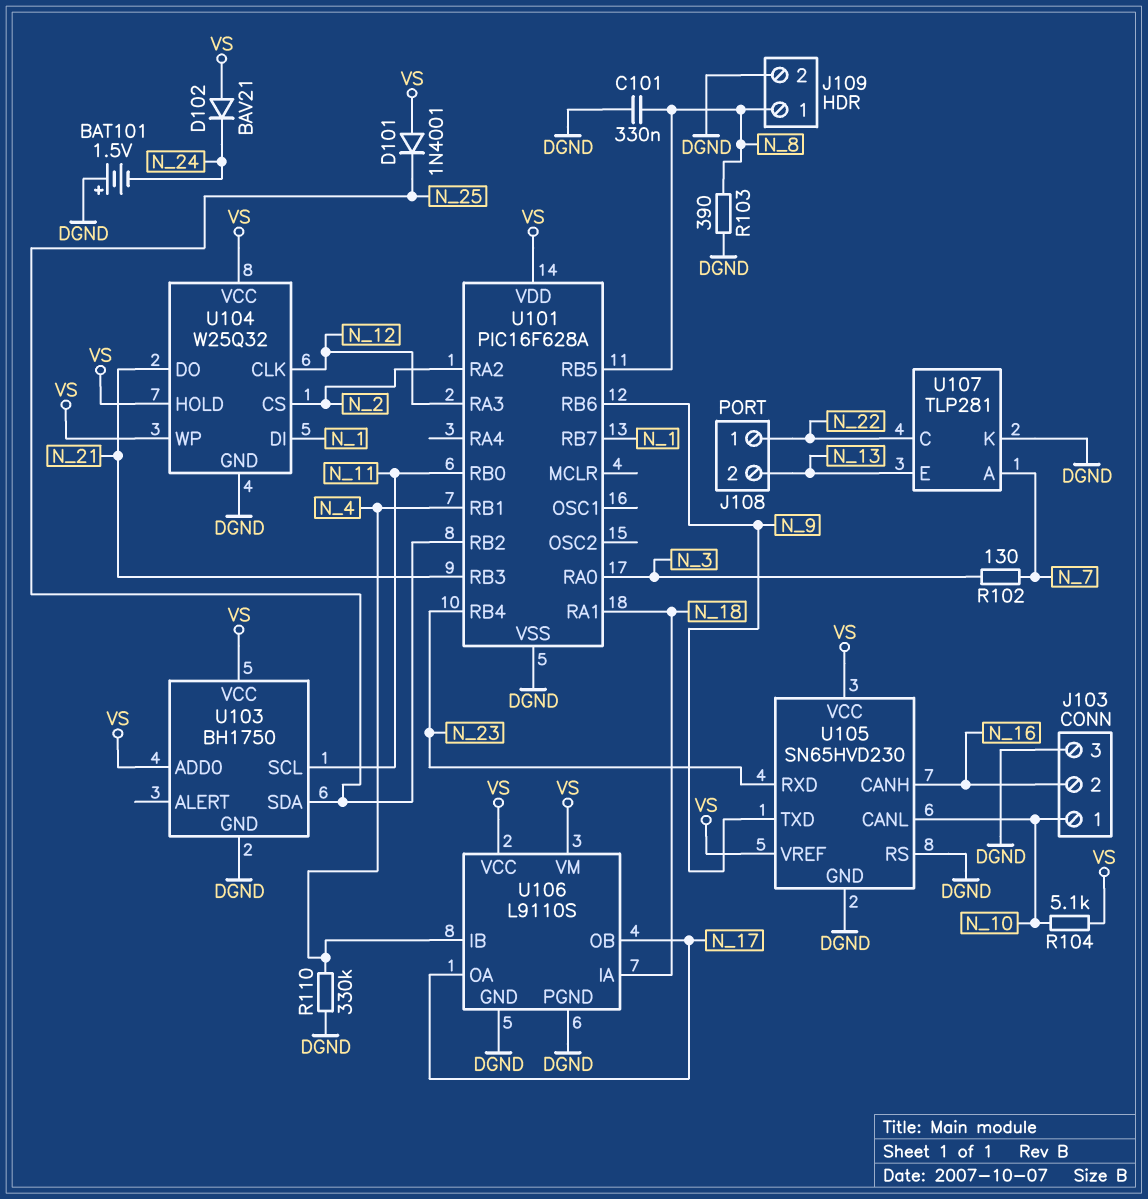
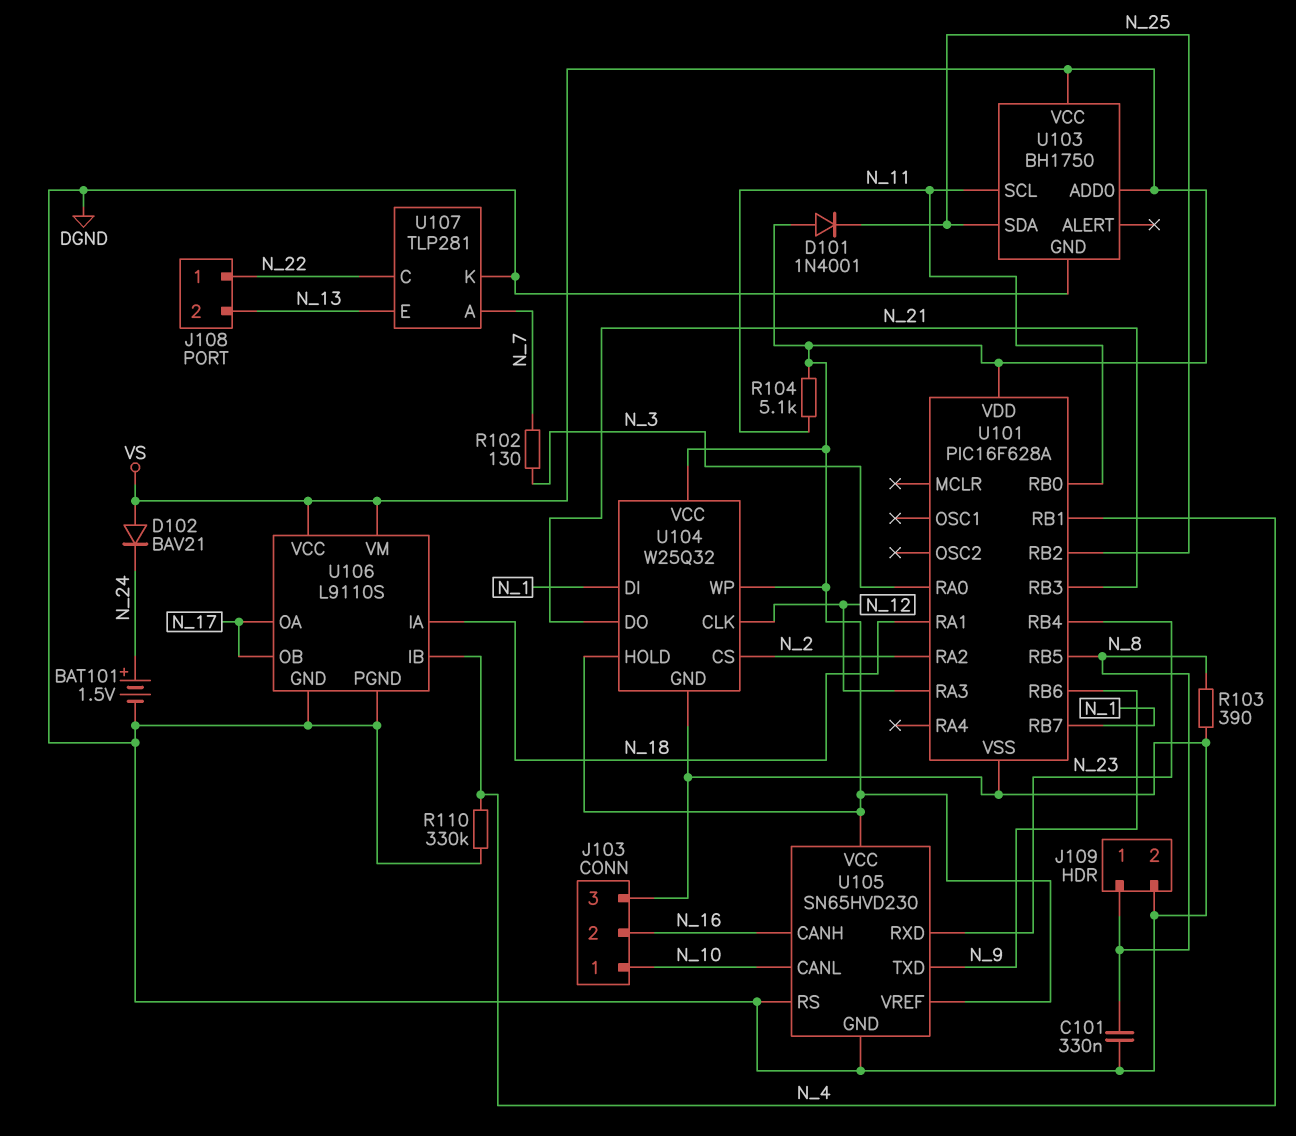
BAT101: 1.5V (plus DGND, minus N_24) -> 1.5V (plus N_24, minus DGND)
R104: 5.1k (N_10, VS) -> 5.1k (N_11, VS)

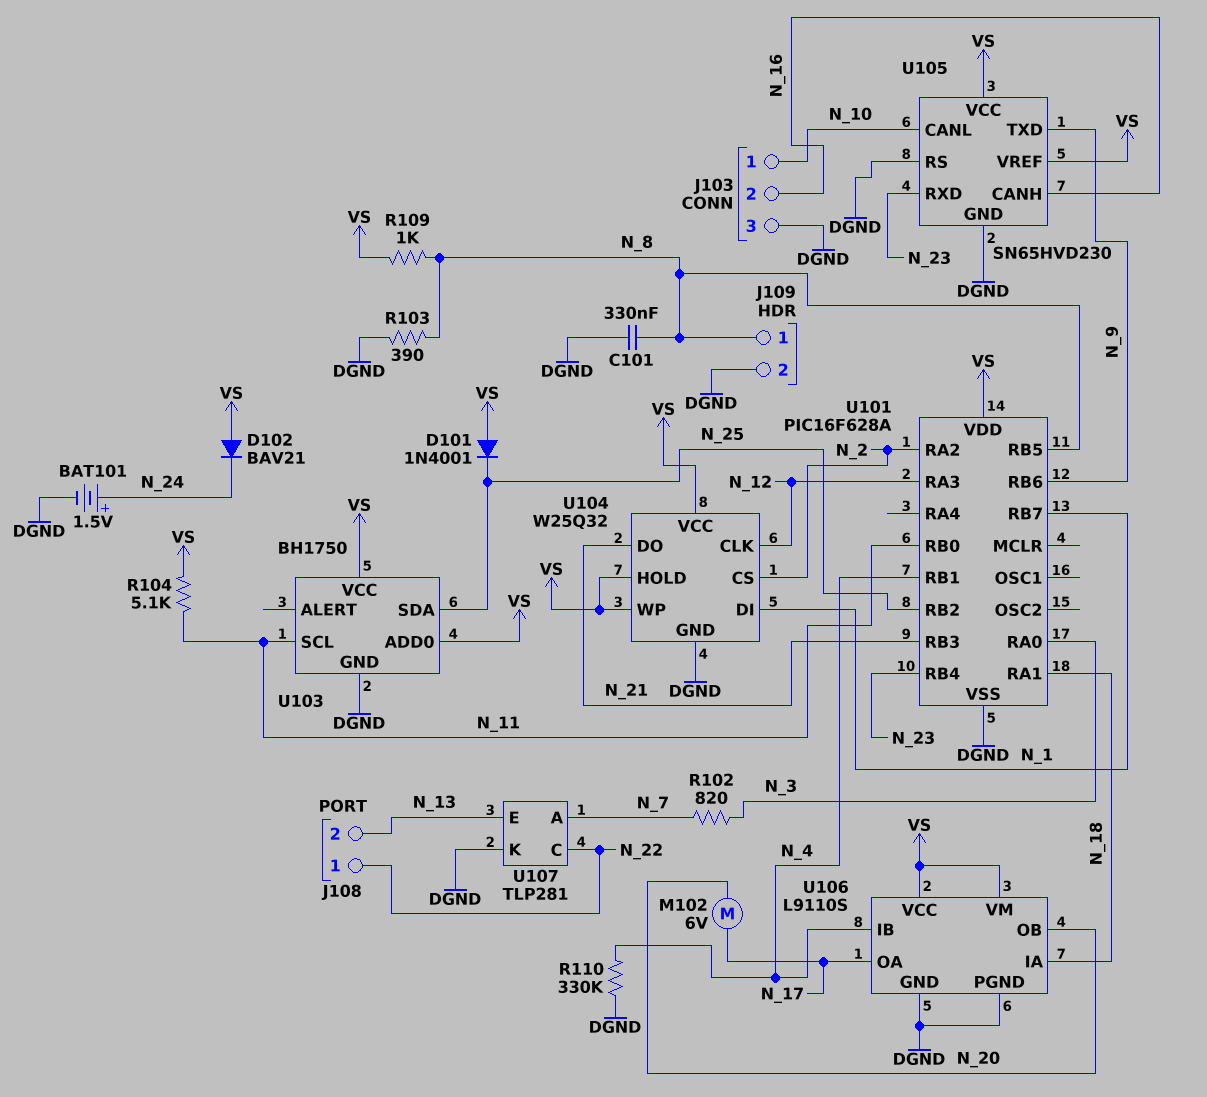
M102: none -> motor 6V (N_17, N_20)
R102: 130 (N_3, N_7) -> 820 (N_3, N_7)
R109: none -> 1k (N_8, VS)
U106 pin OB: N_17 -> N_20

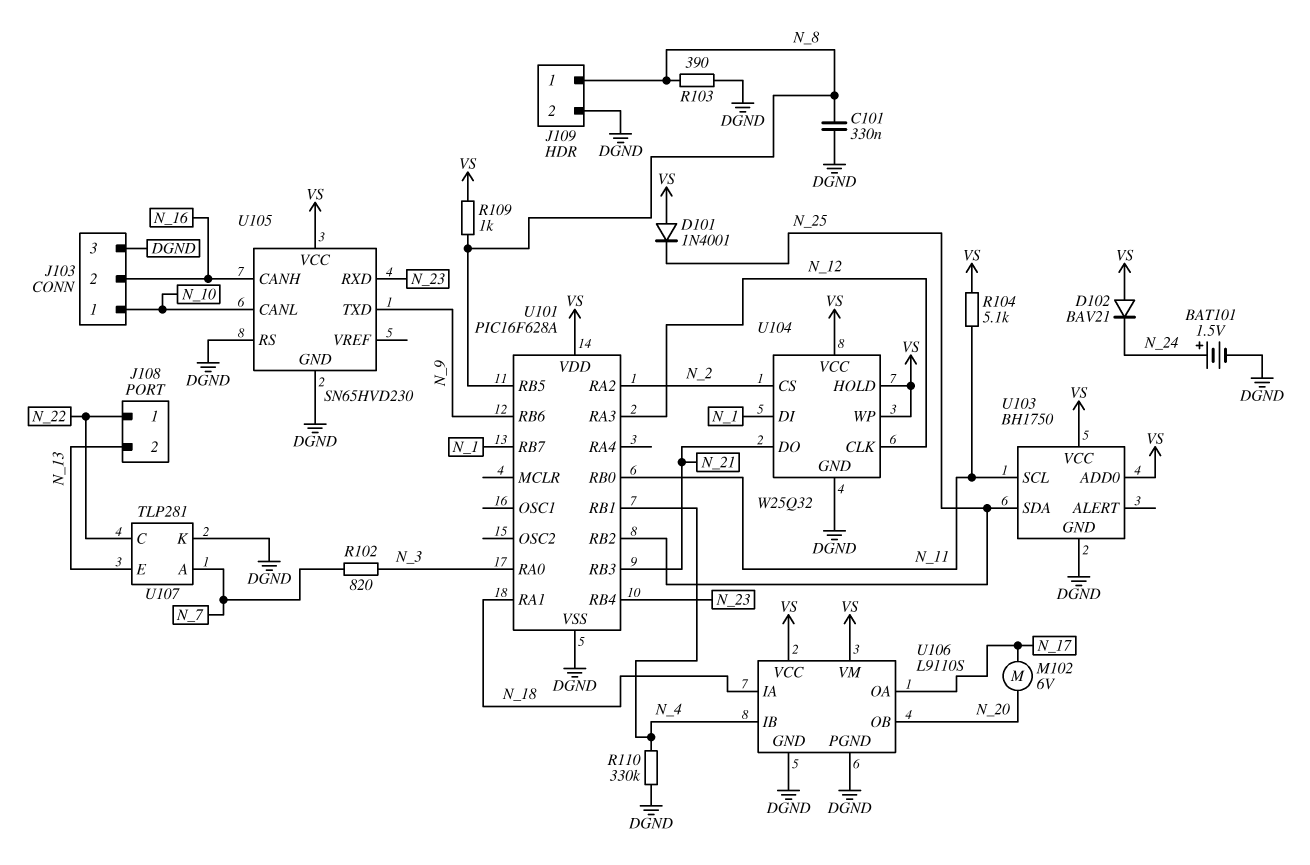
U105 pin VREF: VS -> none

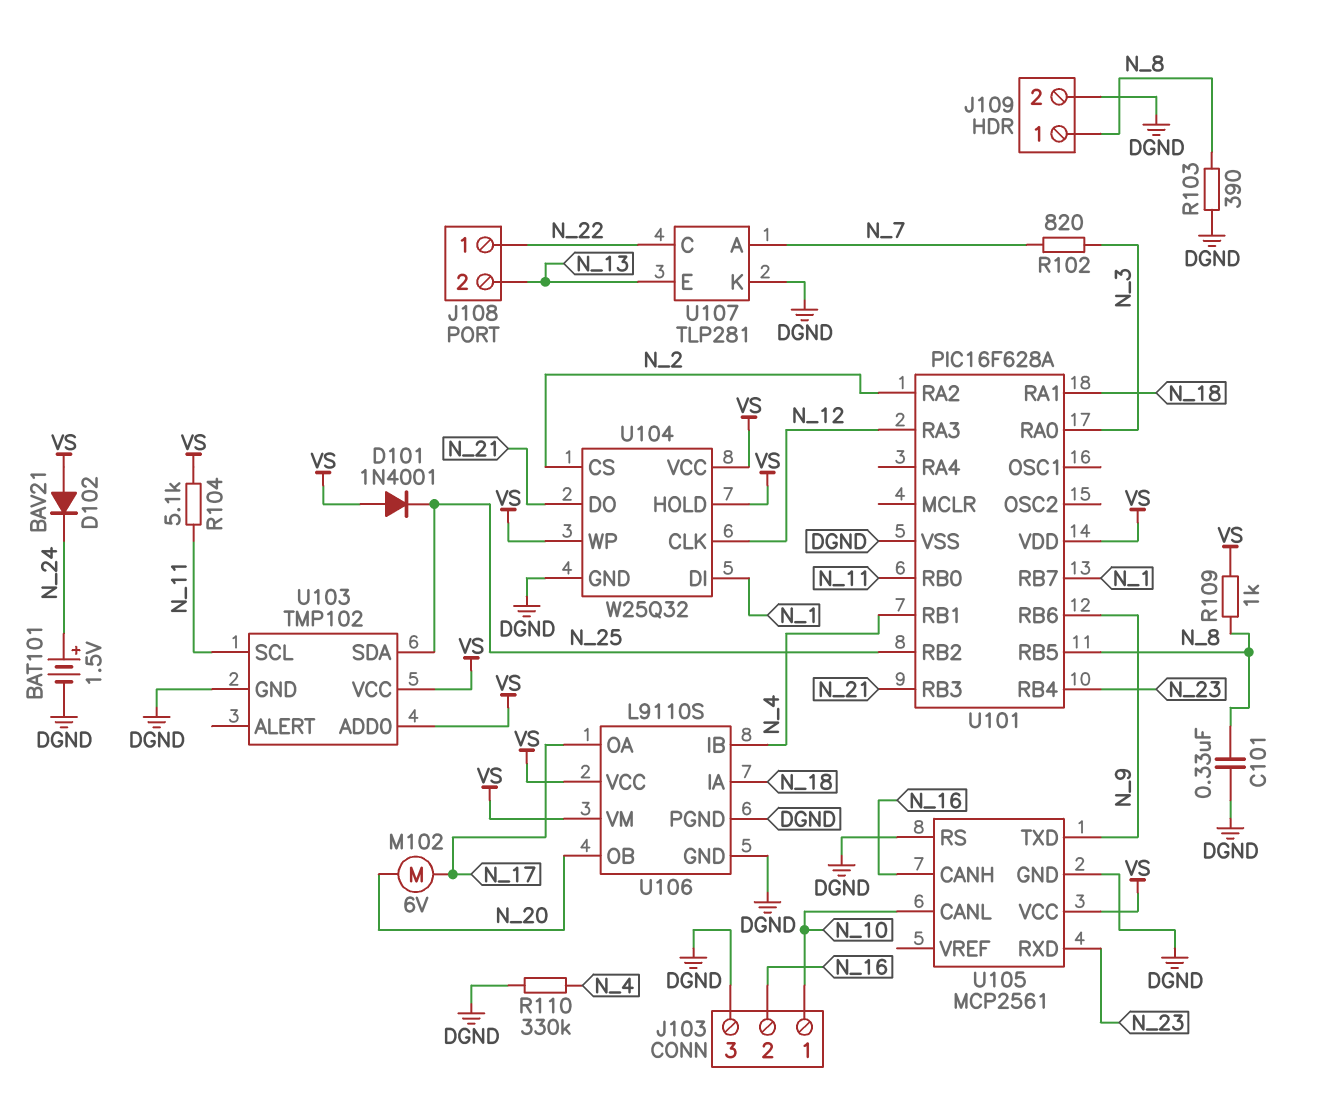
U103: BH1750 -> TMP102
U105: SN65HVD230 -> MCP2561

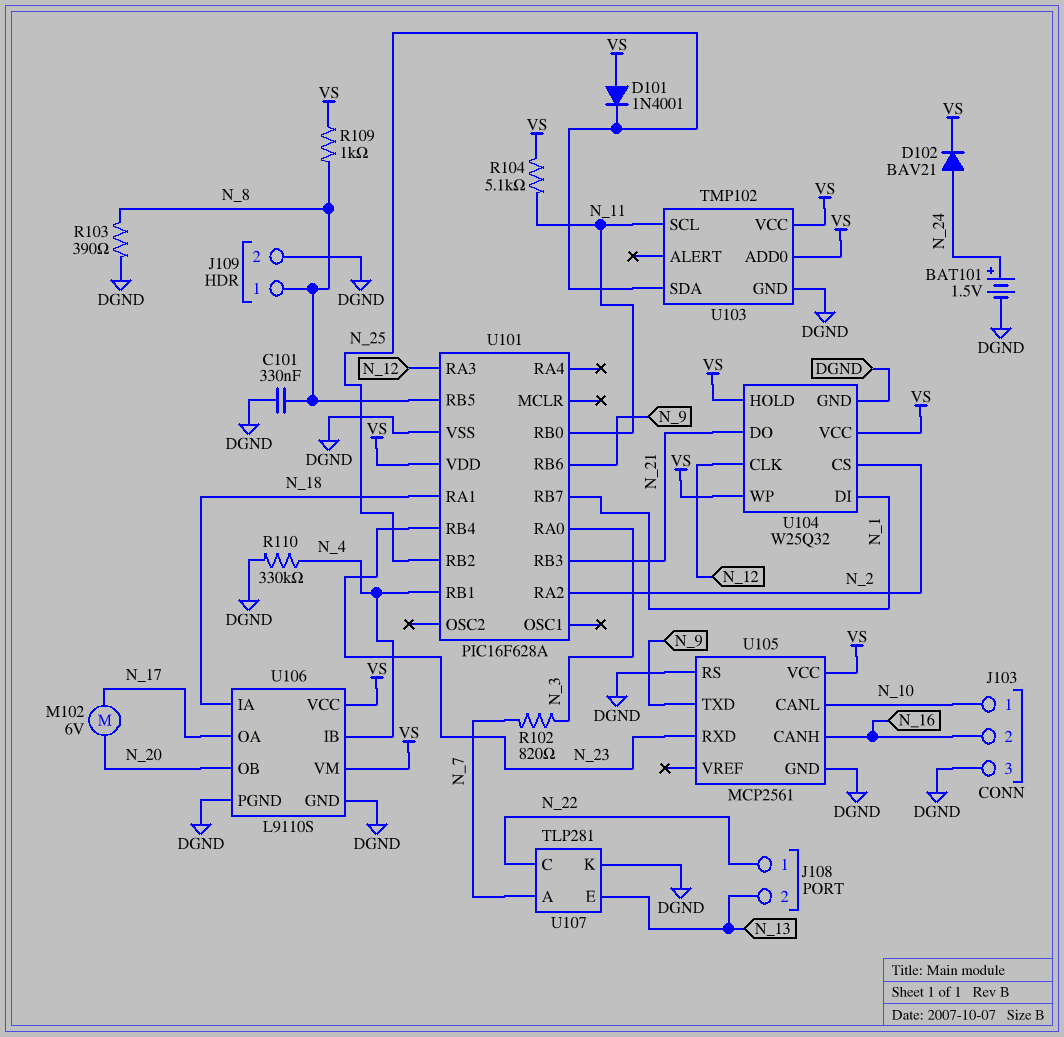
D102: diode BAV21 (A VS, K N_24) -> diode BAV21 (A N_24, K VS)

